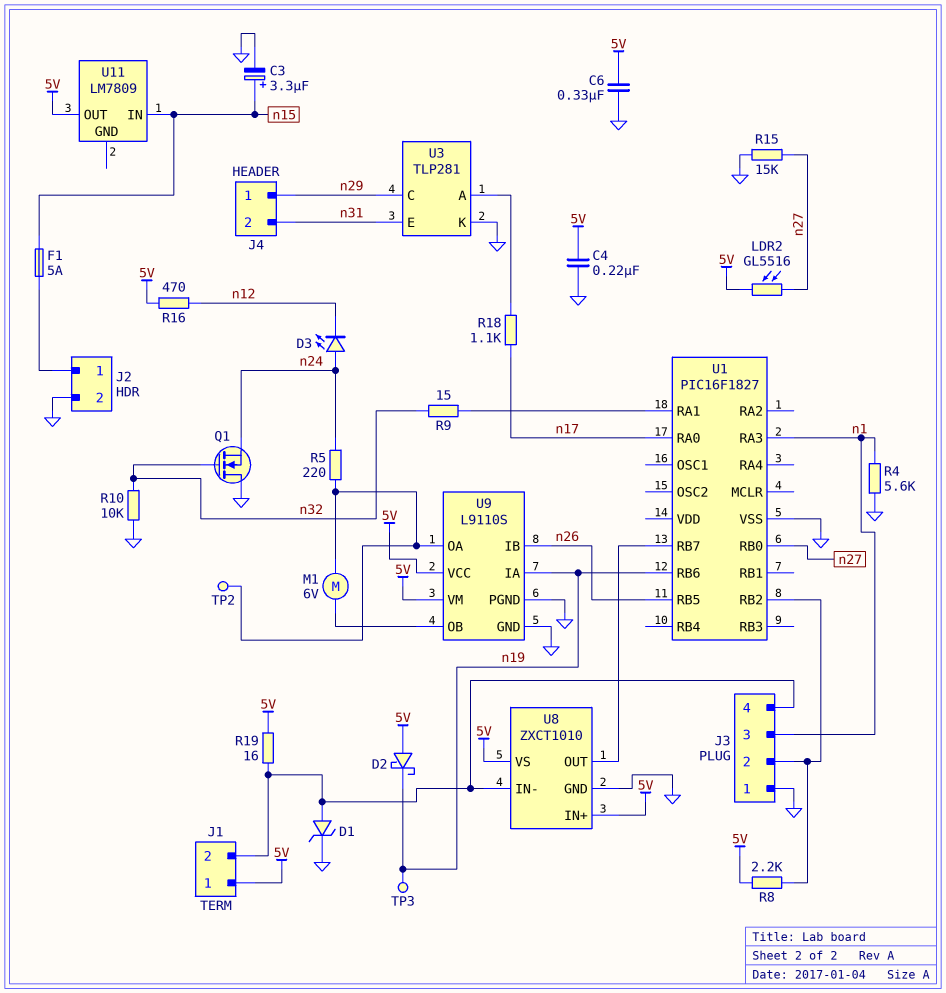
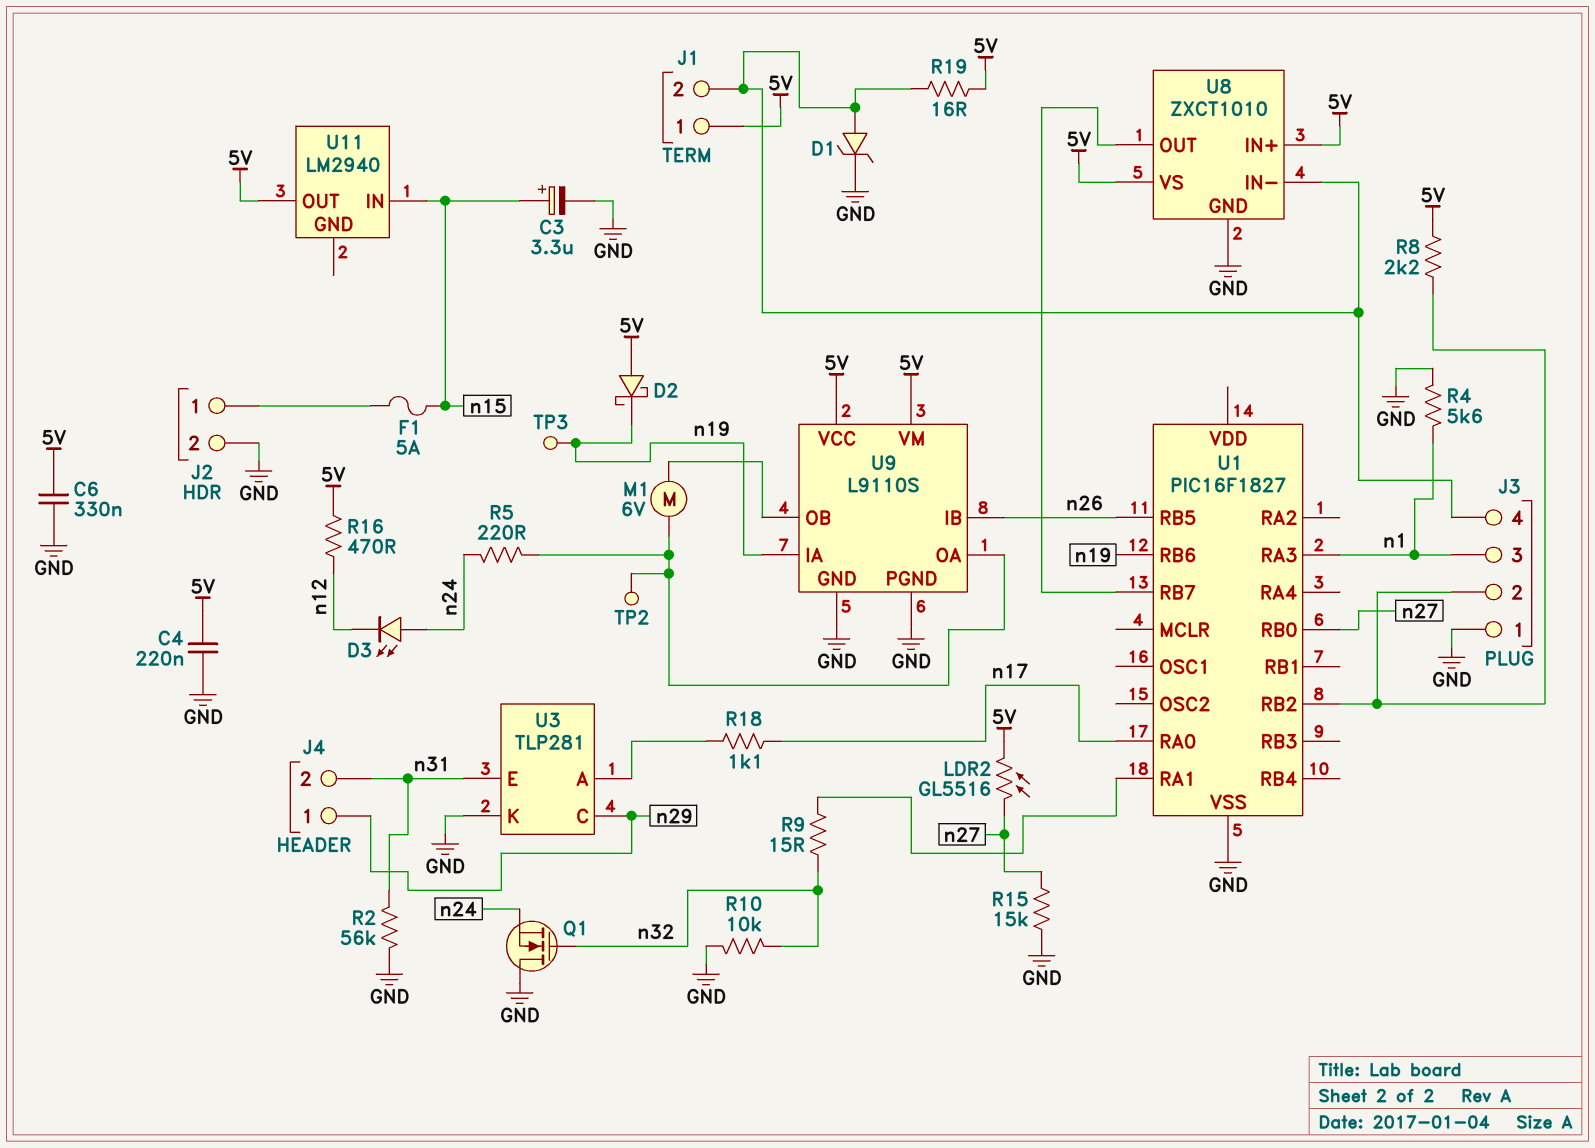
R2: none -> 56k (GND, n31)
U11: LM7809 -> LM2940

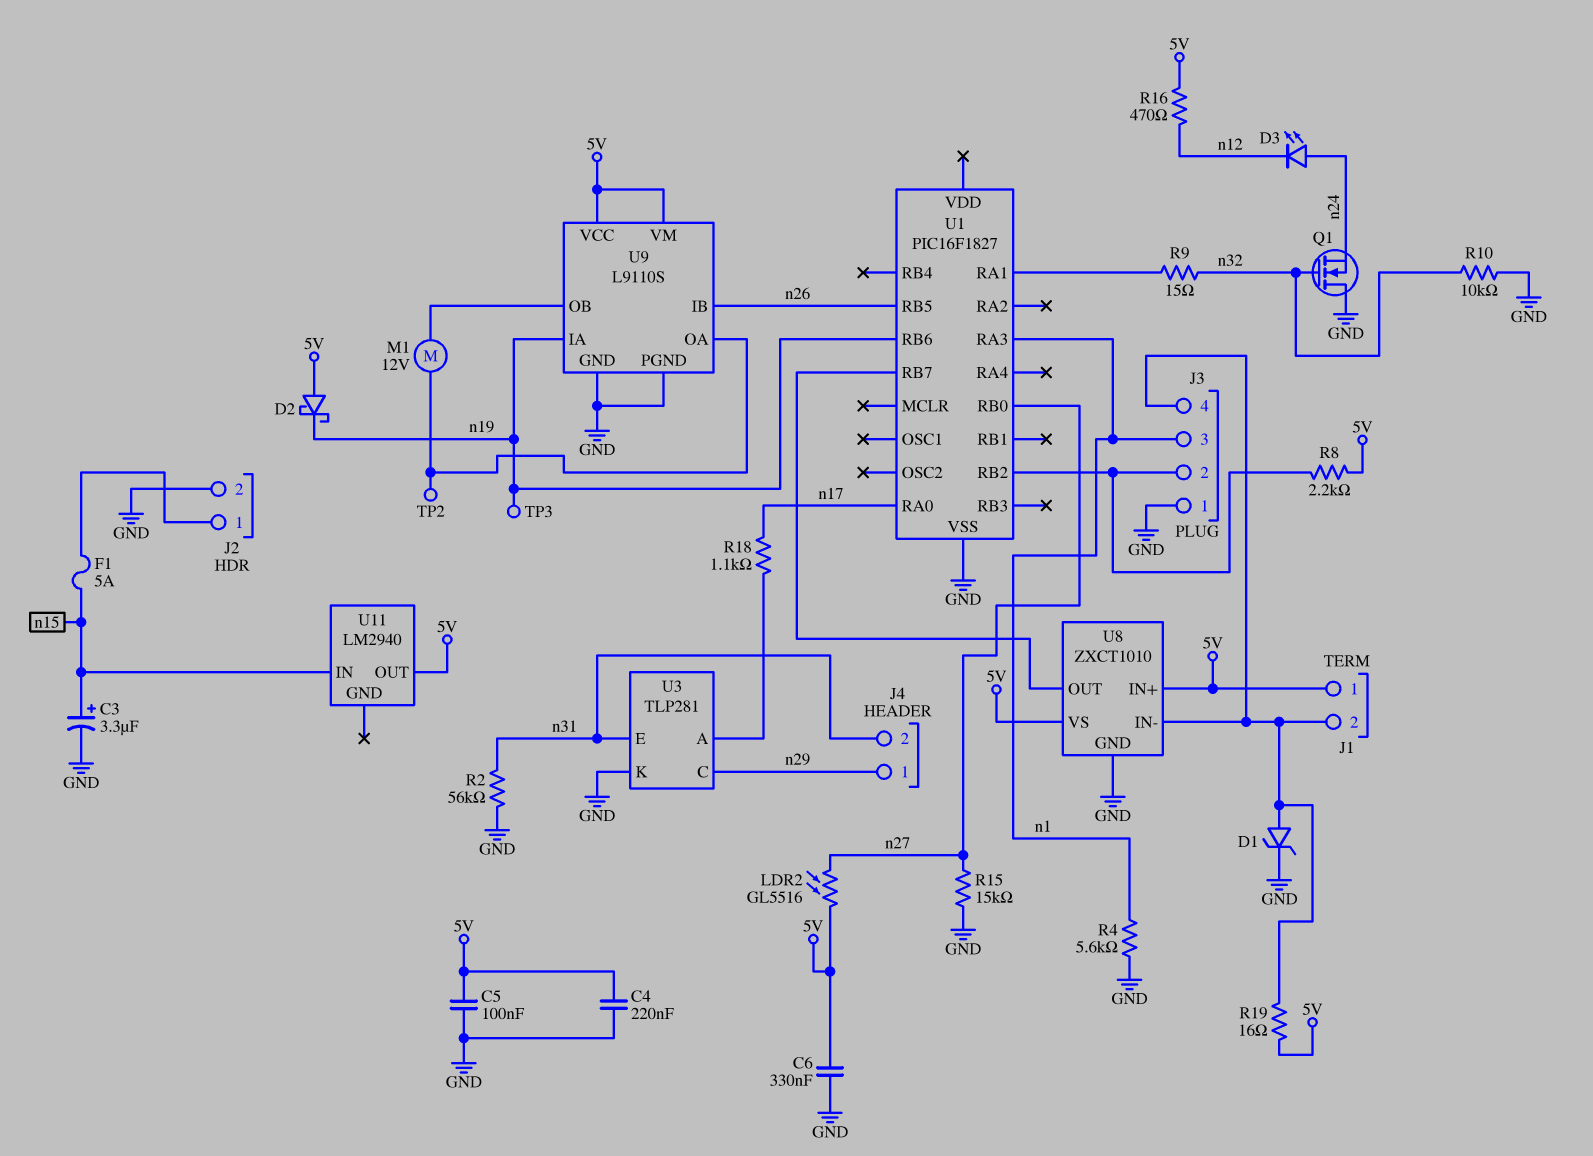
C5: none -> 100nF (5V, GND)
M1: motor 6V (U9/OA, U9/OB) -> motor 12V (U9/OA, U9/OB)
R5: 220 (U9/OA, n24) -> none

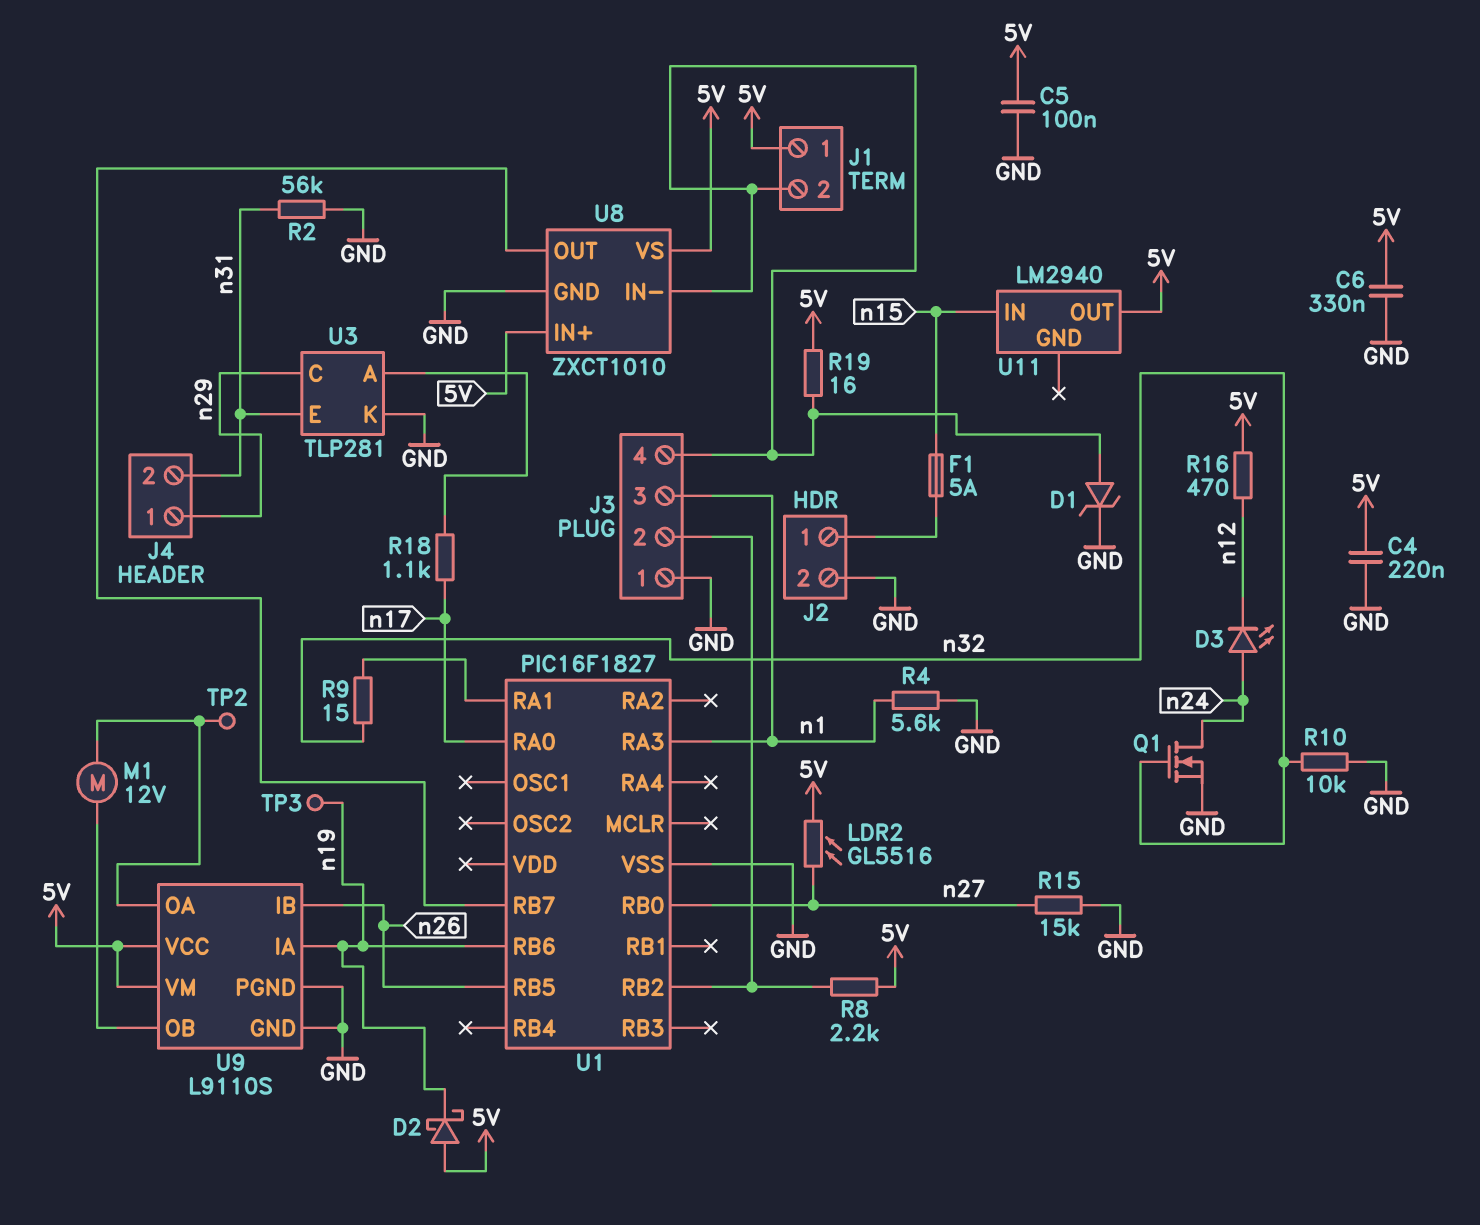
C3: 3.3uF (plus n15, minus GND) -> none
Q1: NMOS (G n32, D GND, S n24) -> NMOS (G n32, D n24, S GND)

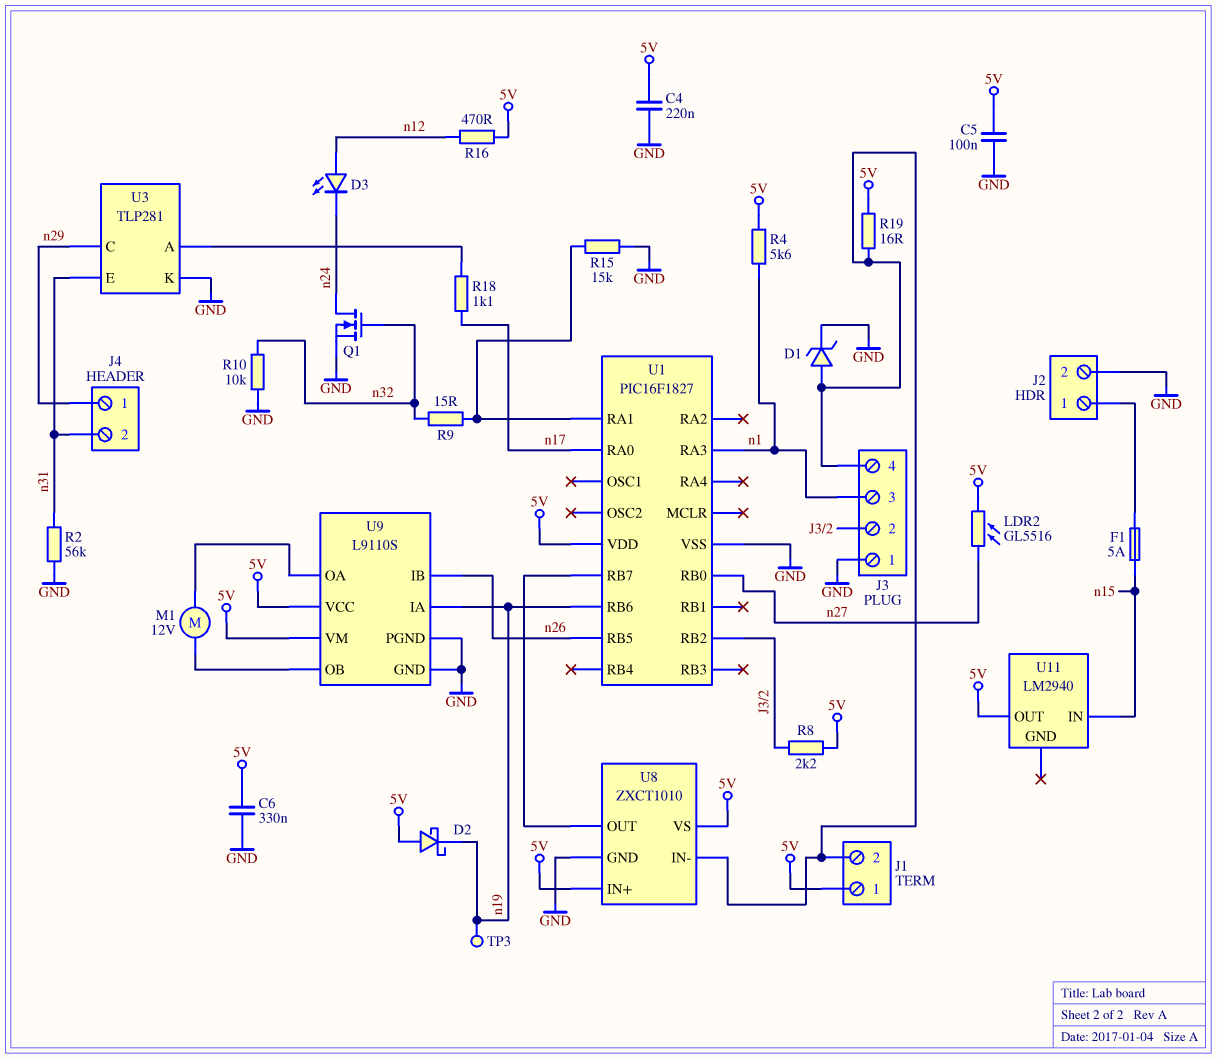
D3: LED (A n24, K n12) -> LED (A n12, K n24)
R4: 5.6k (GND, n1) -> 5.6k (5V, n1)
R15: 15k (GND, n27) -> 15k (GND, U1/RA1)
TP2: test point (U9/OA) -> none
U1 pin VDD: none -> 5V

